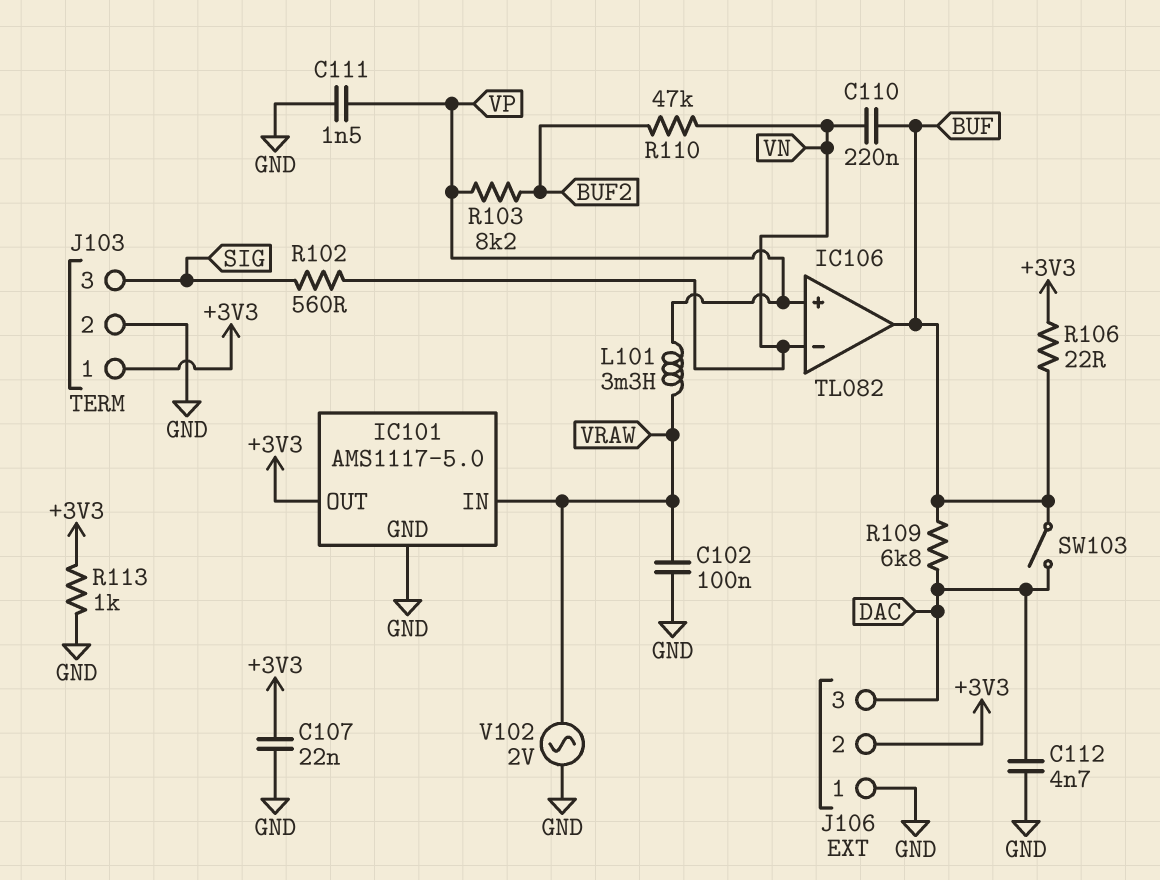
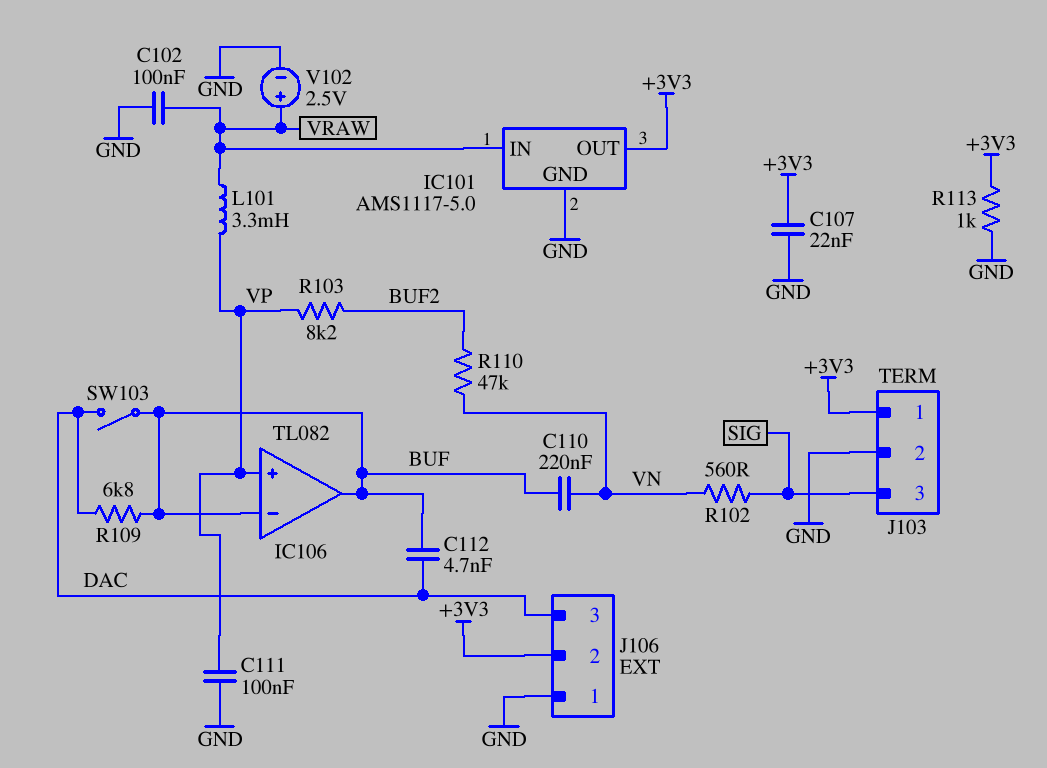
C111: 1.5nF (GND, VP) -> 100nF (GND, VP)
C112: 4.7nF (DAC, GND) -> 4.7nF (BUF, DAC)
IC106 pin in-: VN -> BUF
R106: 22 (+3V3, BUF) -> none
V102: AC 2V (GND, VRAW) -> 2.5V (plus VRAW, minus GND)

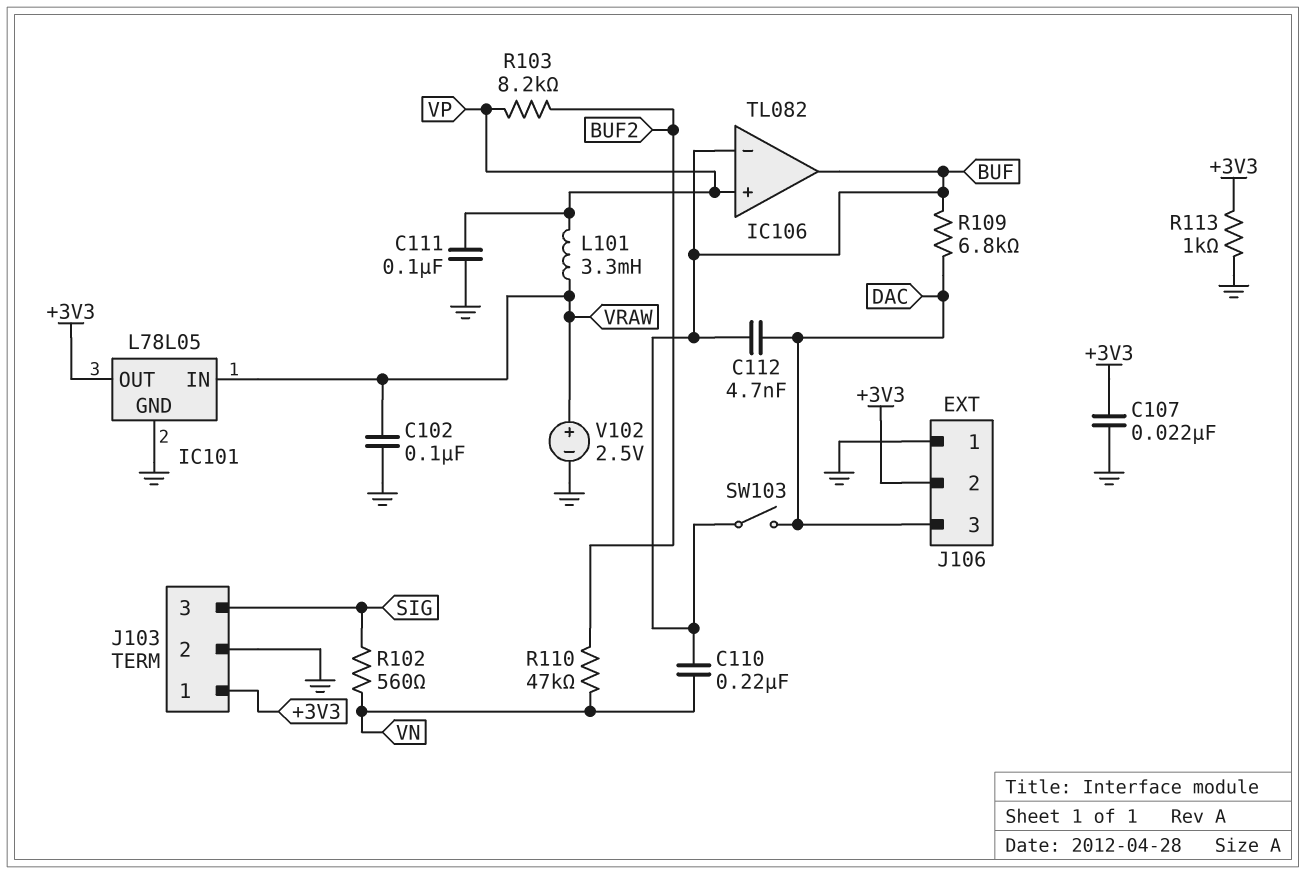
IC101: AMS1117-5.0 -> L78L05

